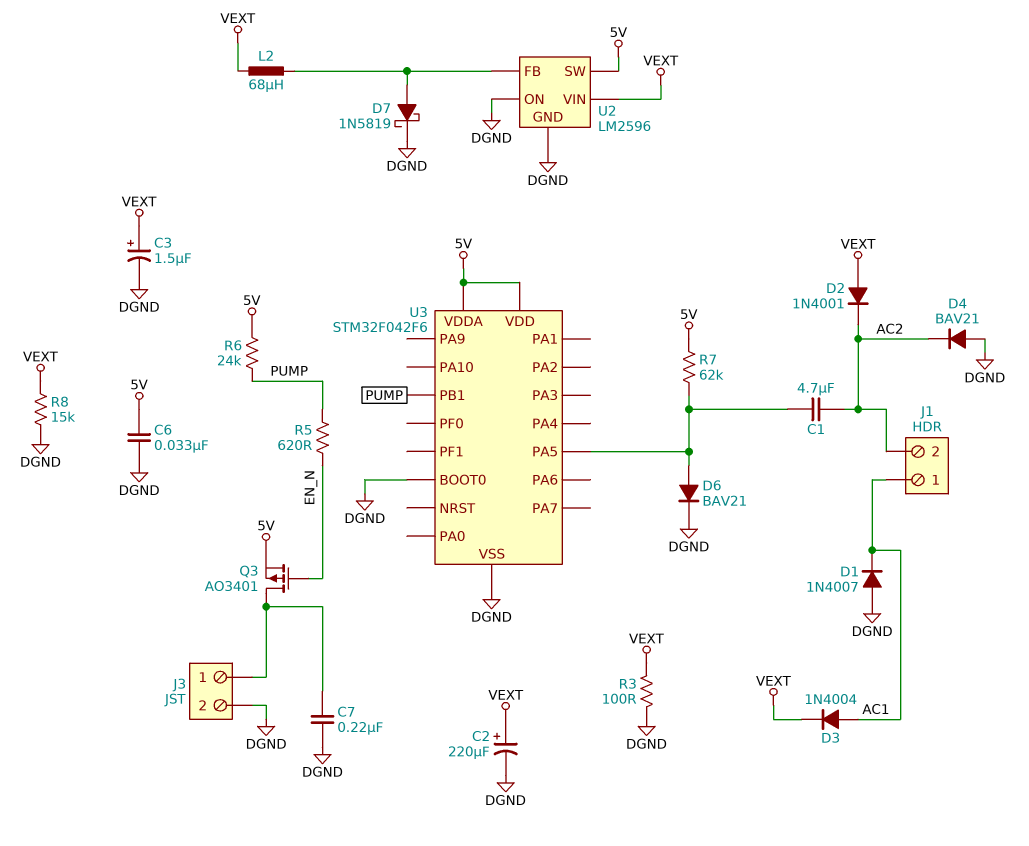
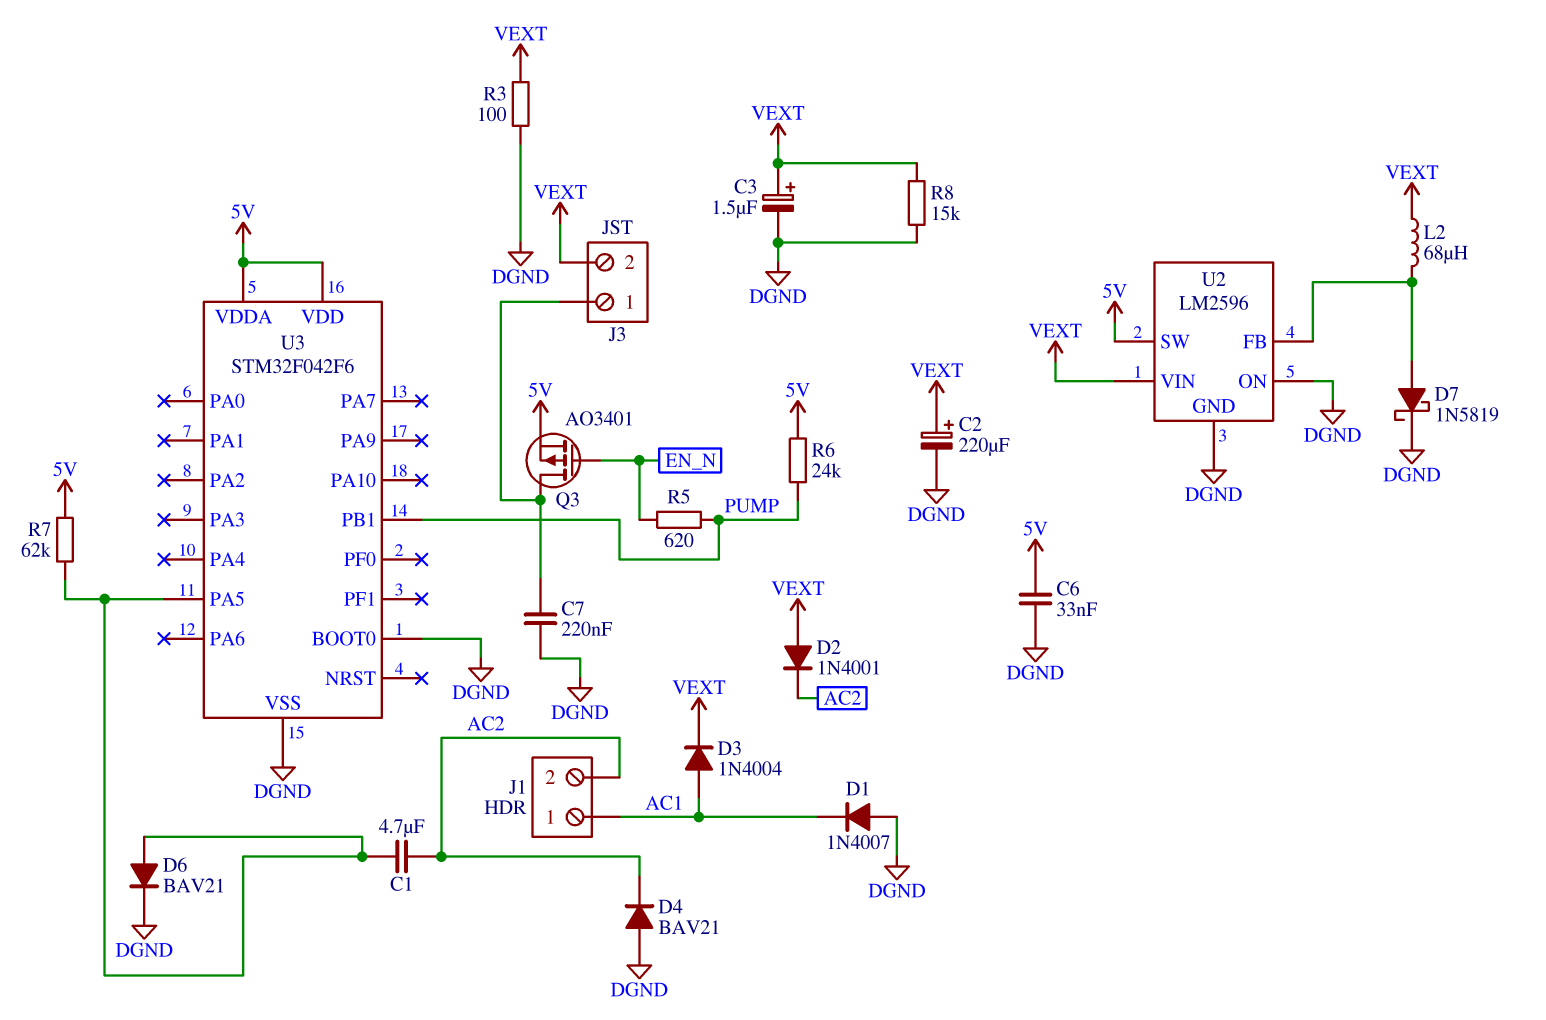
J3 pin 2: DGND -> VEXT

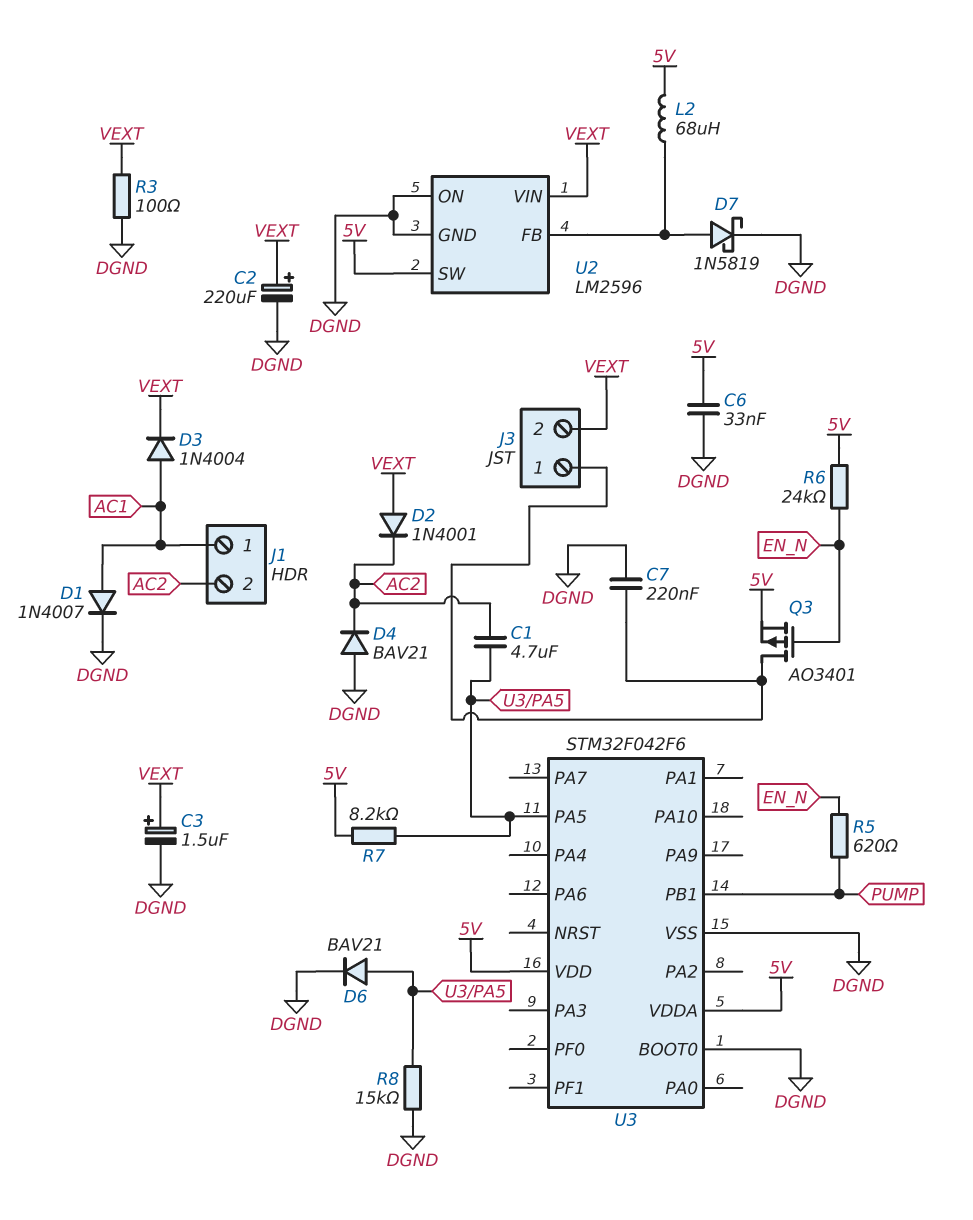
D1: diode 1N4007 (A DGND, K AC1) -> diode 1N4007 (A AC1, K DGND)
L2: 68uH (U2/FB, VEXT) -> 68uH (5V, U2/FB)
R6: 24k (5V, PUMP) -> 24k (5V, EN_N)
R7: 62k (5V, U3/PA5) -> 8.2k (5V, U3/PA5)
R8: 15k (DGND, VEXT) -> 15k (DGND, U3/PA5)

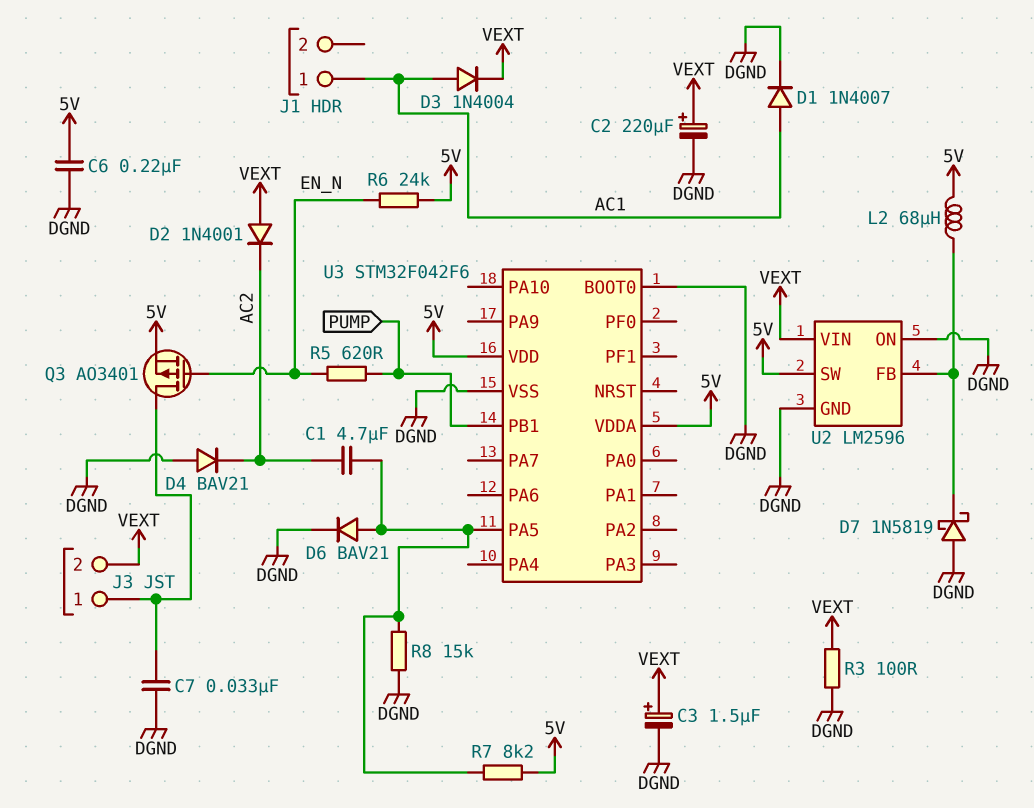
C6: 33nF (5V, DGND) -> 220nF (5V, DGND)
C7: 220nF (DGND, J3/1) -> 33nF (DGND, J3/1)
D7: schottky 1N5819 (A U2/FB, K DGND) -> schottky 1N5819 (A DGND, K U2/FB)
J1 pin 2: AC2 -> none

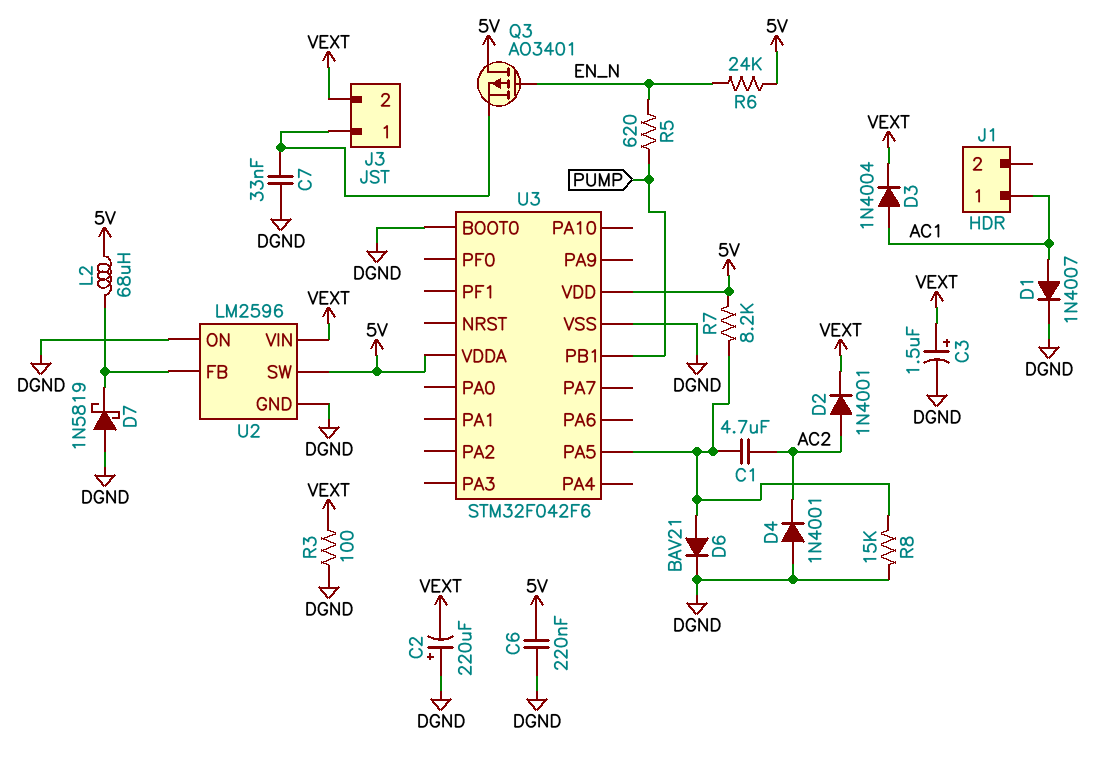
C2: 220uF (plus VEXT, minus DGND) -> 220uF (plus DGND, minus VEXT)
D2: diode 1N4001 (A VEXT, K AC2) -> diode 1N4001 (A AC2, K VEXT)
D4: diode BAV21 (A DGND, K AC2) -> diode 1N4001 (A DGND, K AC2)
Q3: PMOS AO3401 (G EN_N, D J3/1, S 5V) -> PMOS AO3401 (G EN_N, D 5V, S J3/1)

